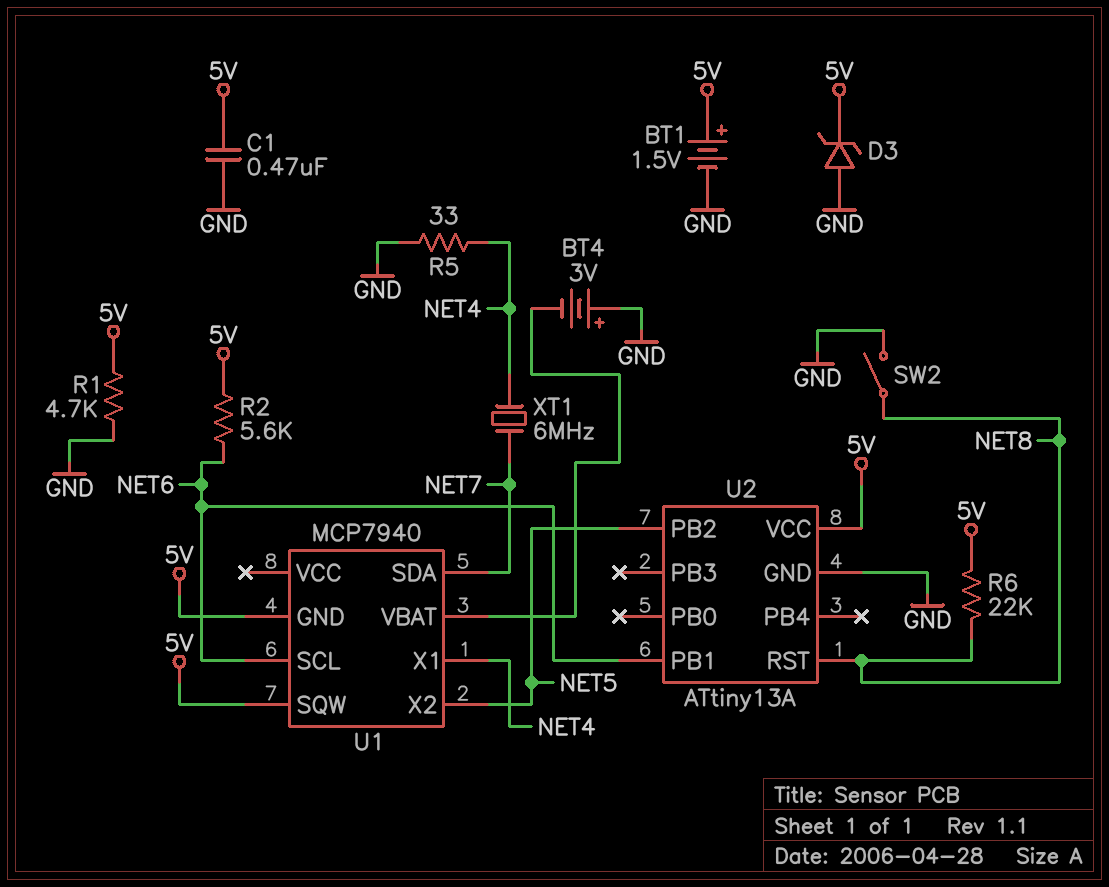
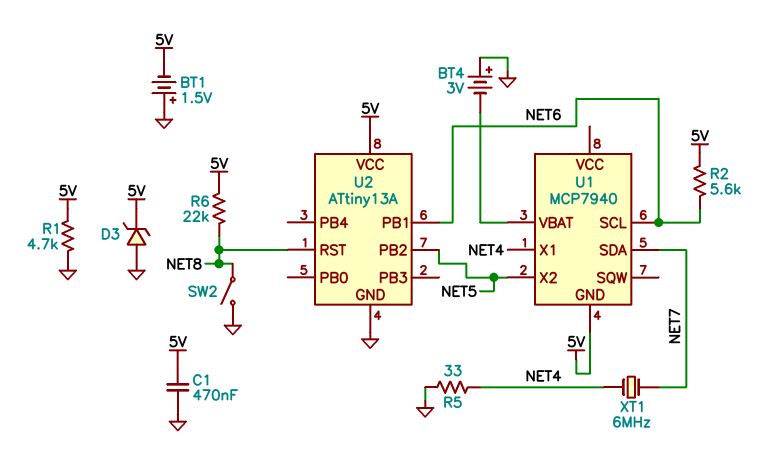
BT1: 1.5V (plus 5V, minus GND) -> 1.5V (plus GND, minus 5V)
U1 pin SQW: 5V -> none

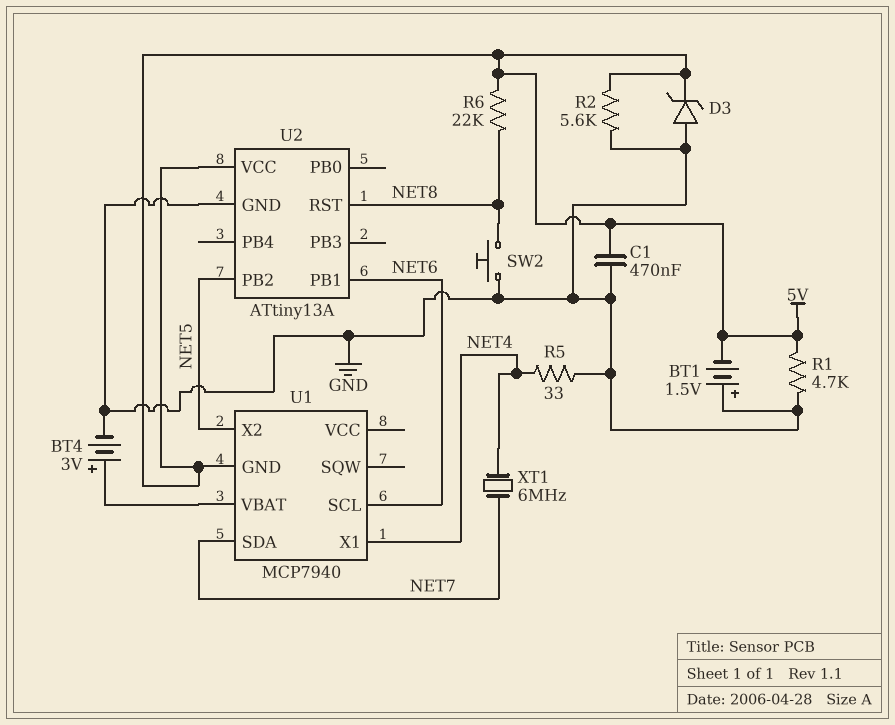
BT4: 3V (plus GND, minus U1/VBAT) -> 3V (plus U1/VBAT, minus GND)
R2: 5.6k (5V, NET6) -> 5.6k (5V, GND)
SW2: switch (GND, NET8) -> button (GND, NET8)

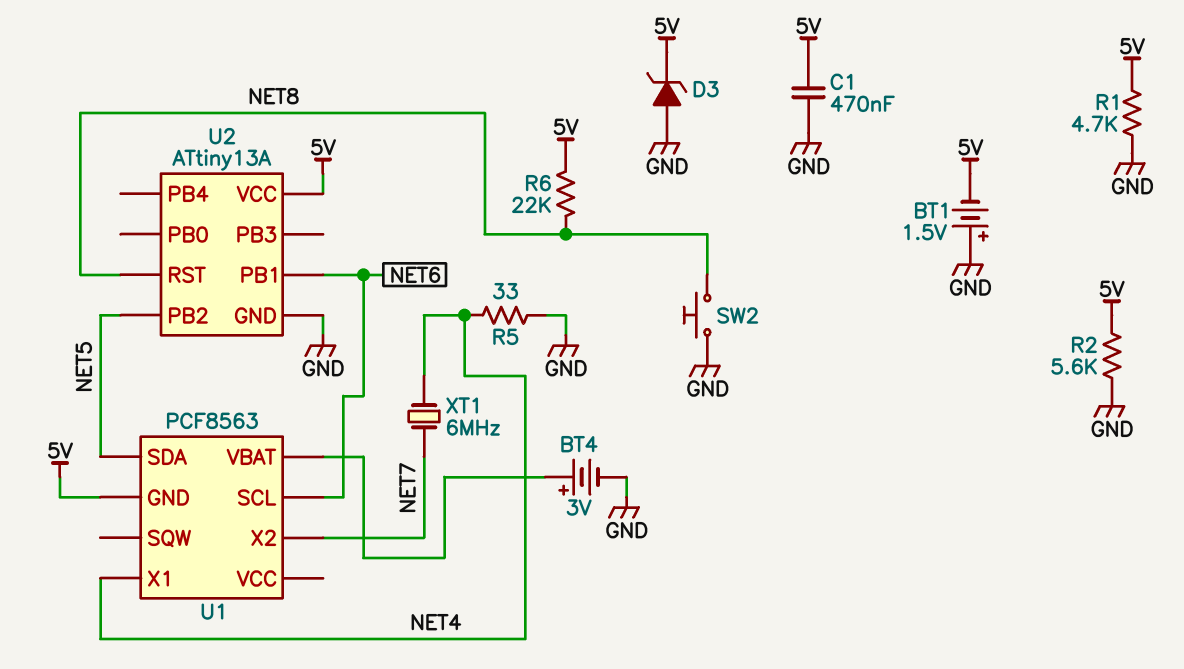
U1: MCP7940 -> PCF8563
U1 pin SDA: NET7 -> NET5
U1 pin X2: NET5 -> NET7

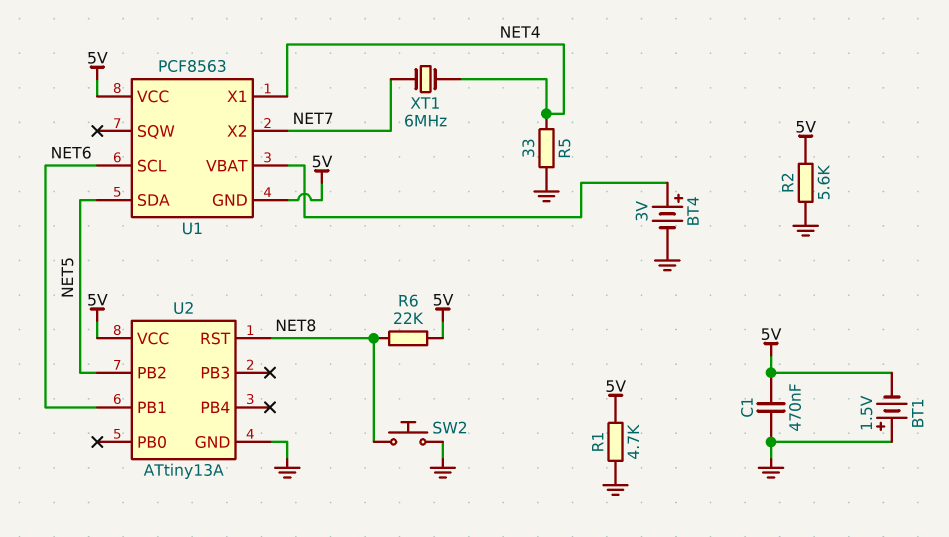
D3: zener (A GND, K 5V) -> none
U1 pin VCC: none -> 5V

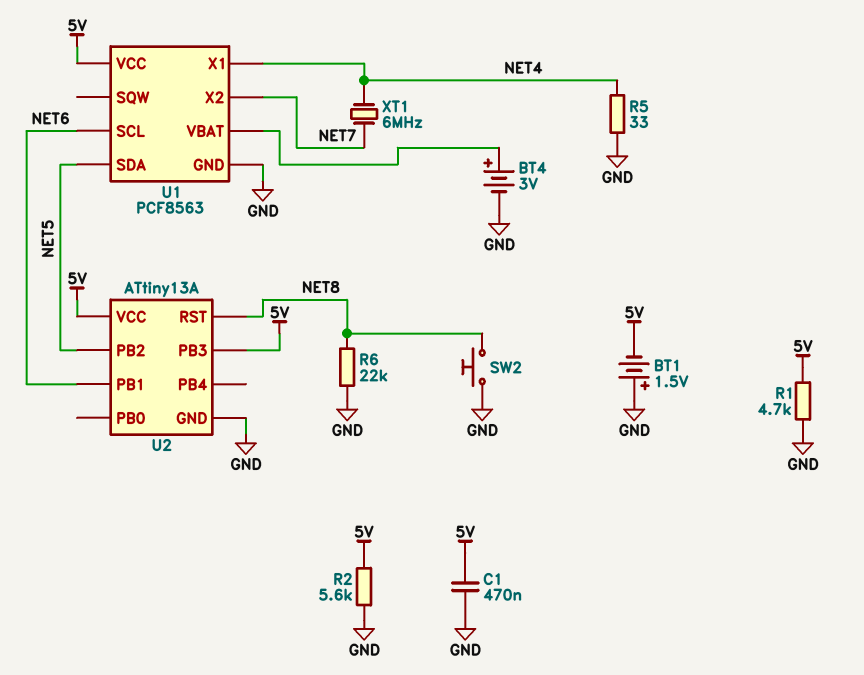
R6: 22k (5V, NET8) -> 22k (GND, NET8)
U1 pin GND: 5V -> GND
U2 pin PB3: none -> 5V

